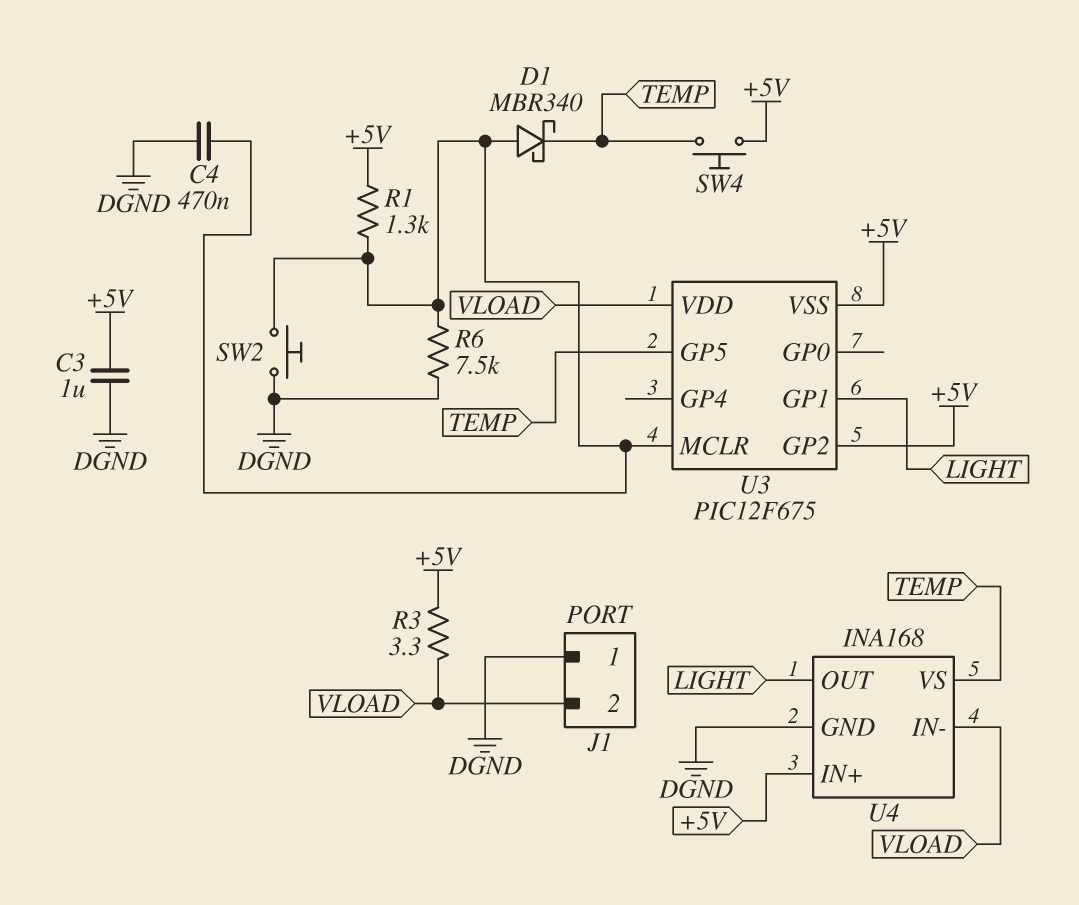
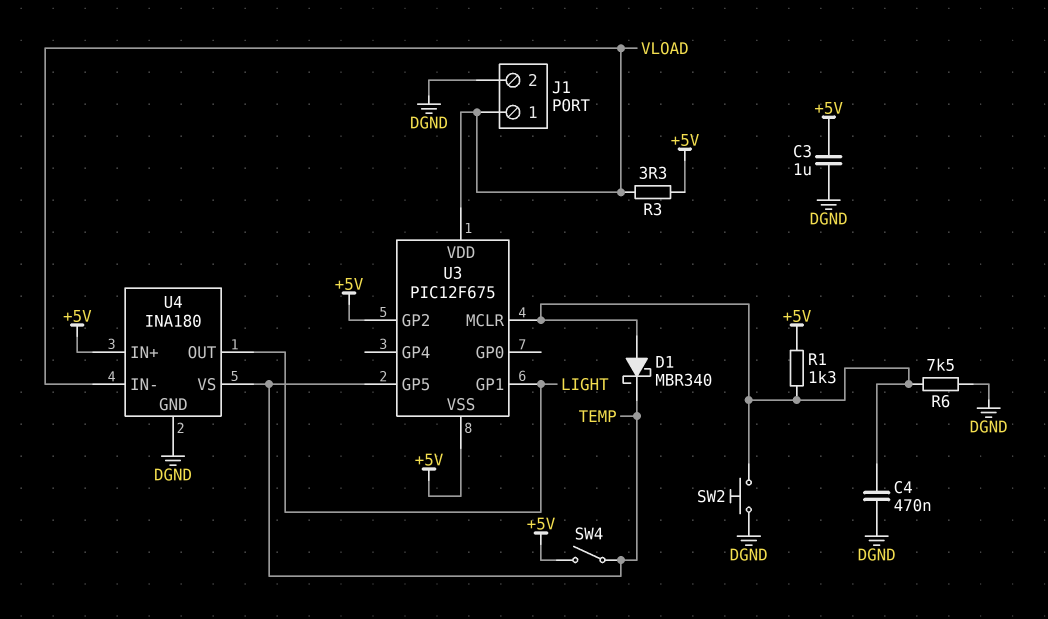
J1 pin 1: DGND -> VLOAD
J1 pin 2: VLOAD -> DGND
SW4: button (+5V, TEMP) -> switch (+5V, TEMP)
U4: INA168 -> INA180

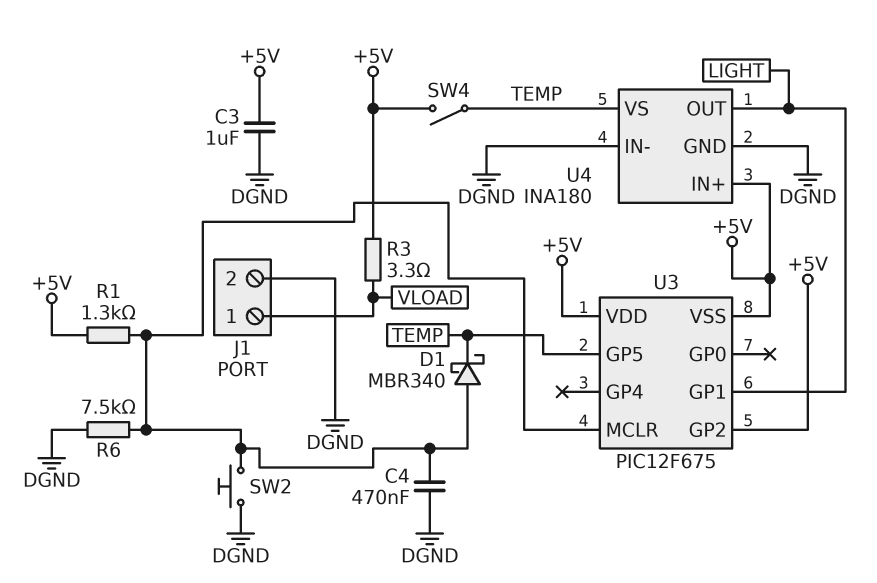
U3 pin VDD: VLOAD -> +5V
U4 pin IN-: VLOAD -> DGND

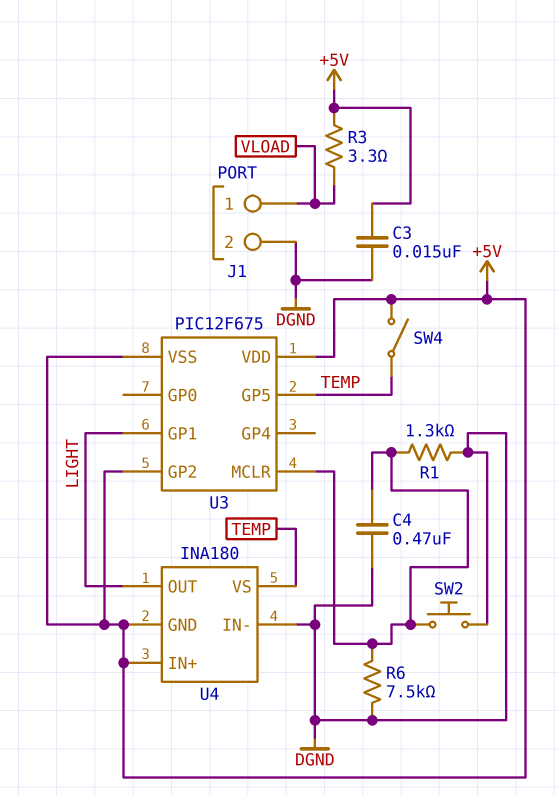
C3: 1uF (+5V, DGND) -> 15nF (+5V, DGND)
D1: schottky MBR340 (A U3/MCLR, K TEMP) -> none
R1: 1.3k (+5V, U3/MCLR) -> 1.3k (DGND, U3/MCLR)
U4 pin GND: DGND -> +5V

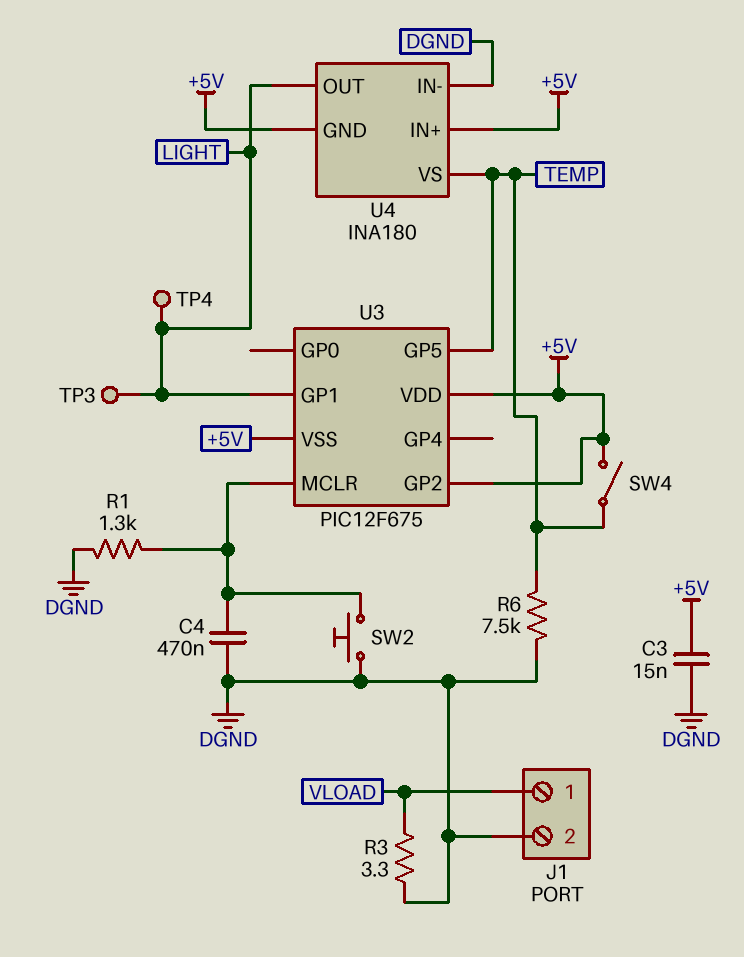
R3: 3.3 (+5V, VLOAD) -> 3.3 (DGND, VLOAD)
R6: 7.5k (DGND, U3/MCLR) -> 7.5k (DGND, TEMP)
TP3: none -> test point (LIGHT)
TP4: none -> test point (LIGHT)

